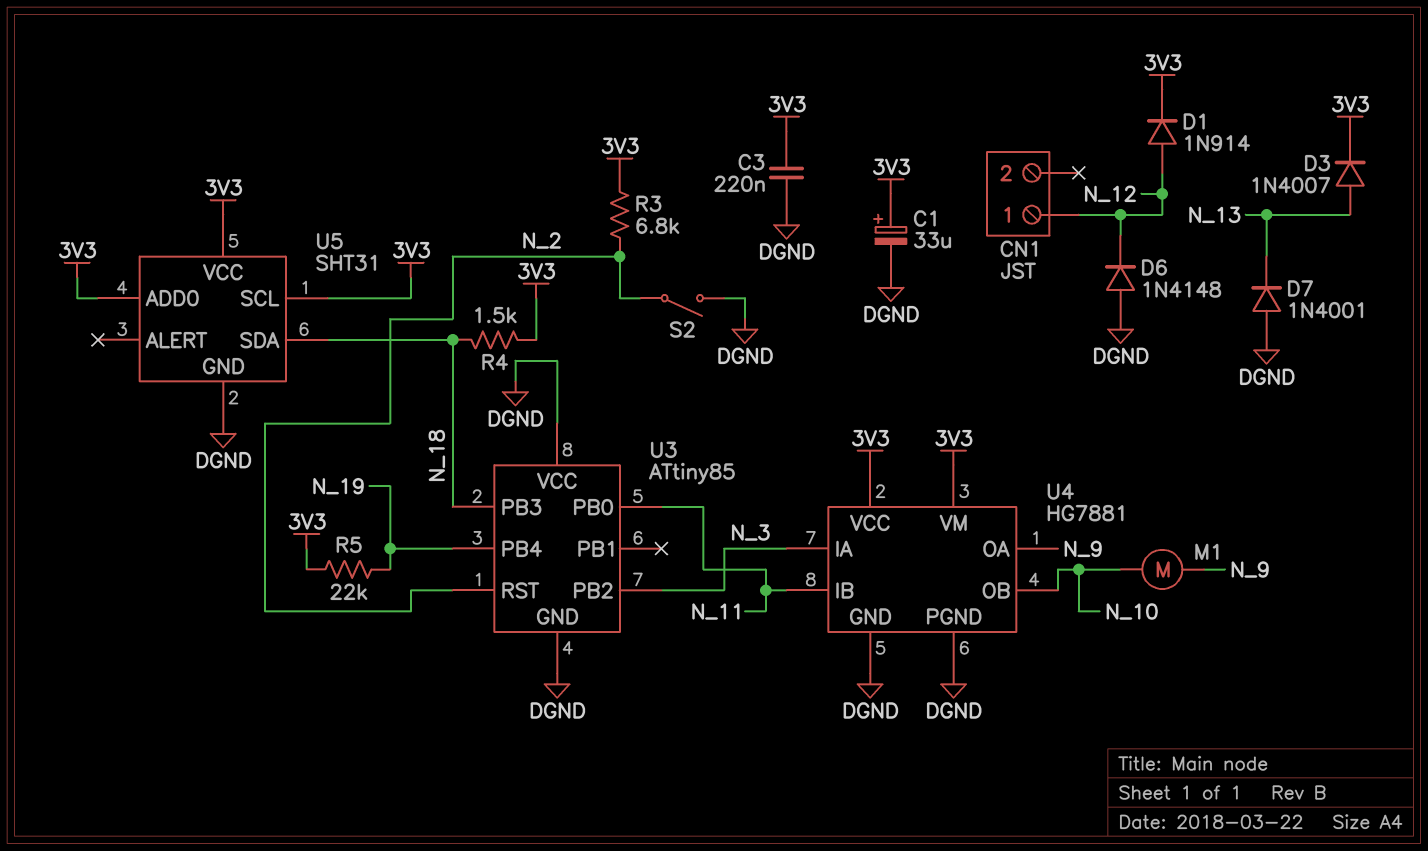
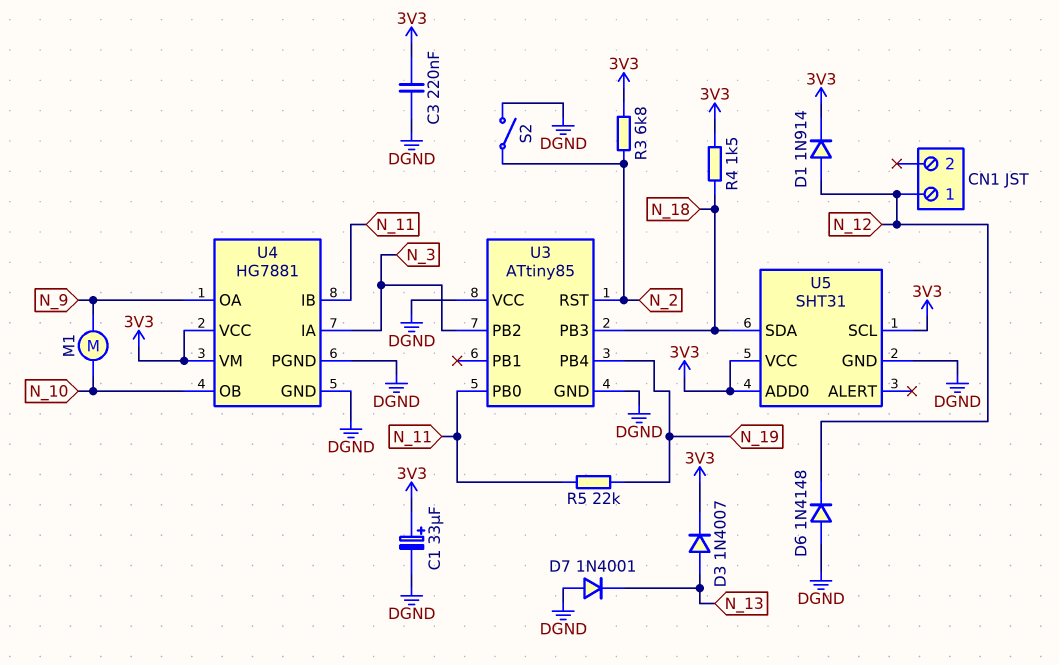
R5: 22k (3V3, N_19) -> 22k (N_11, N_19)

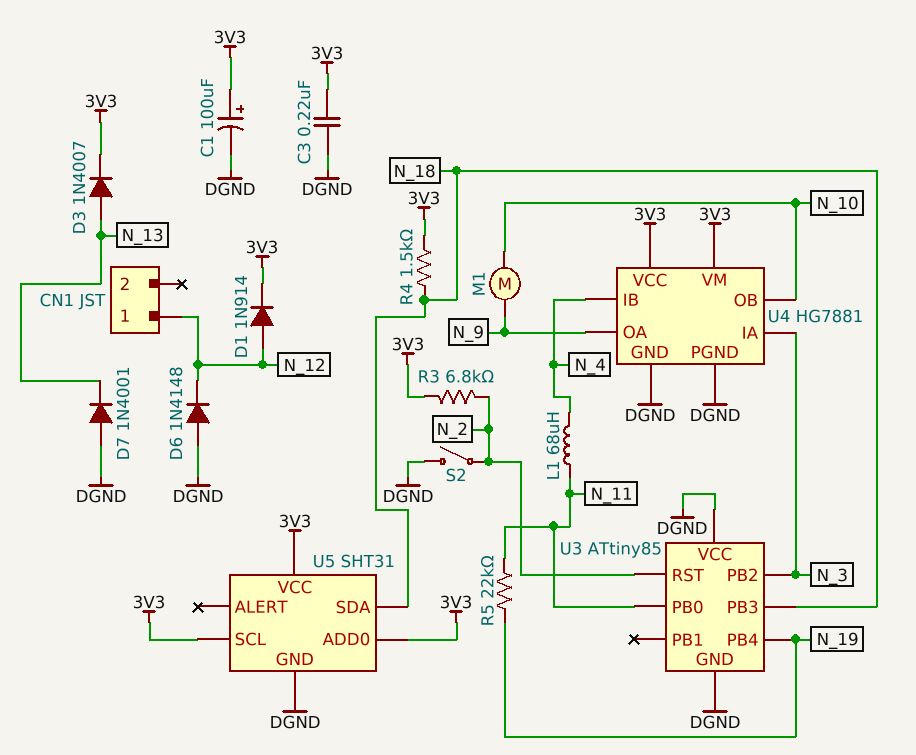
C1: 33uF (plus 3V3, minus DGND) -> 100uF (plus 3V3, minus DGND)
L1: none -> 68uH (N_4, N_11)
U4 pin IB: N_11 -> N_4

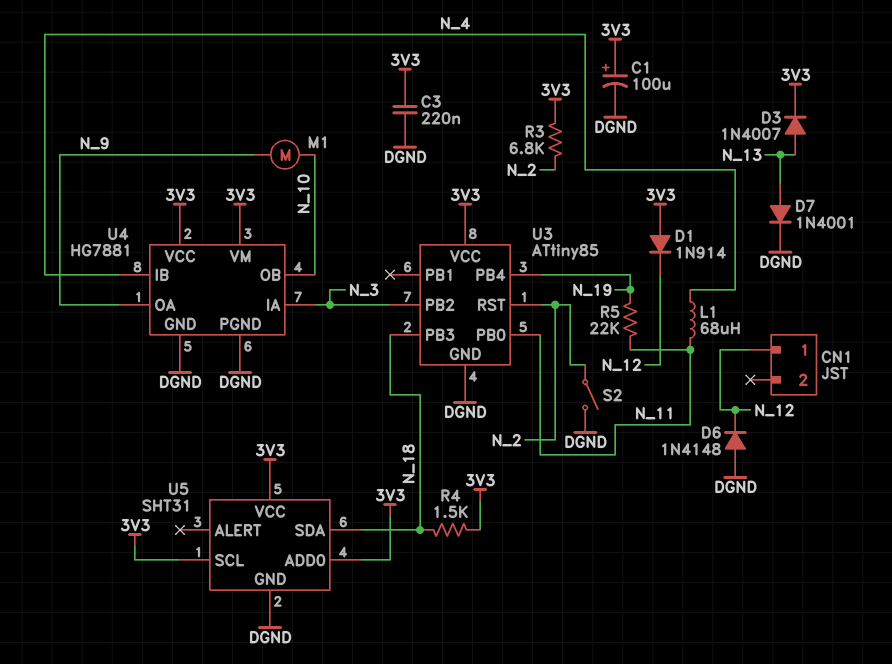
D1: diode 1N914 (A N_12, K 3V3) -> diode 1N914 (A 3V3, K N_12)
D7: diode 1N4001 (A DGND, K N_13) -> diode 1N4001 (A N_13, K DGND)
U3 pin VCC: DGND -> 3V3

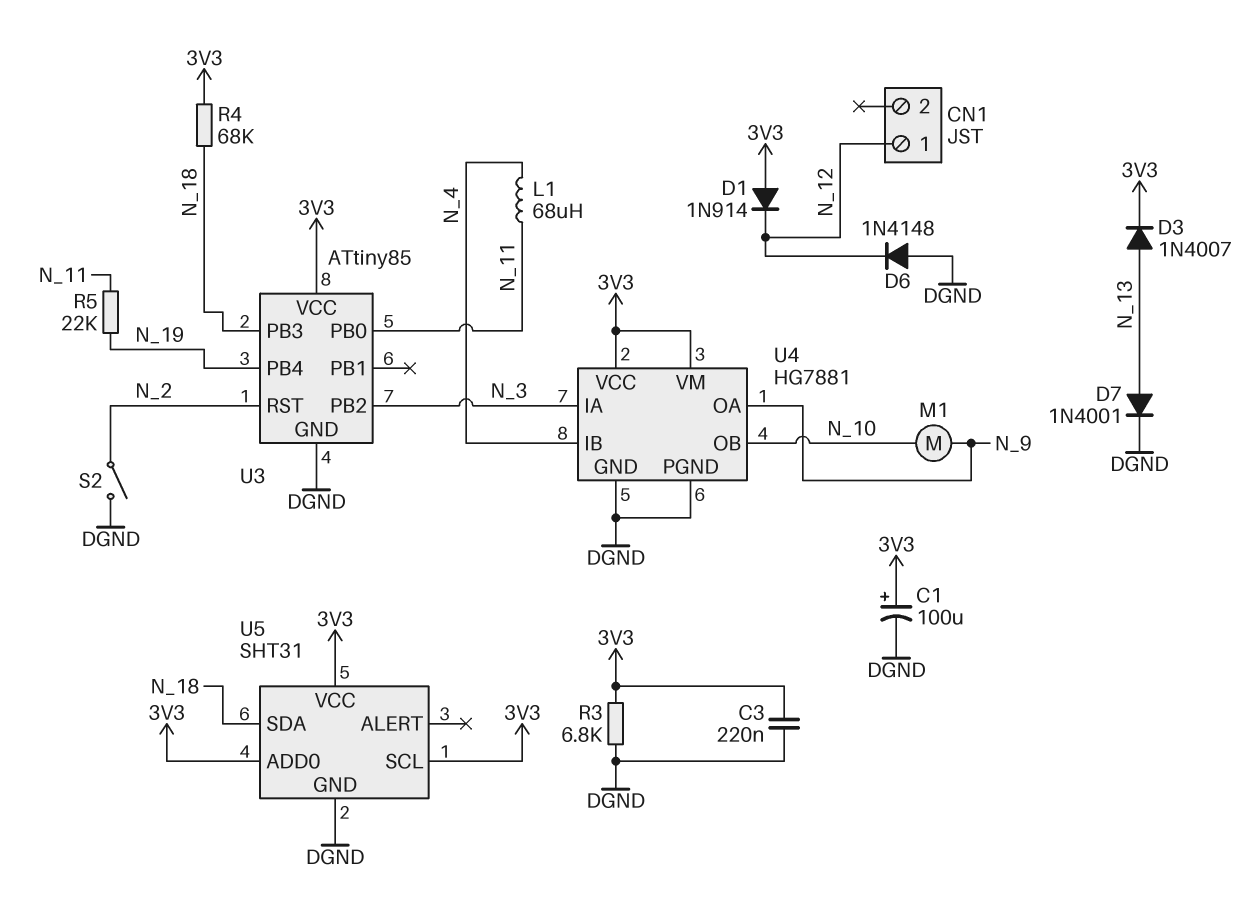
R3: 6.8k (3V3, N_2) -> 6.8k (3V3, DGND)
R4: 1.5k (3V3, N_18) -> 68k (3V3, N_18)

